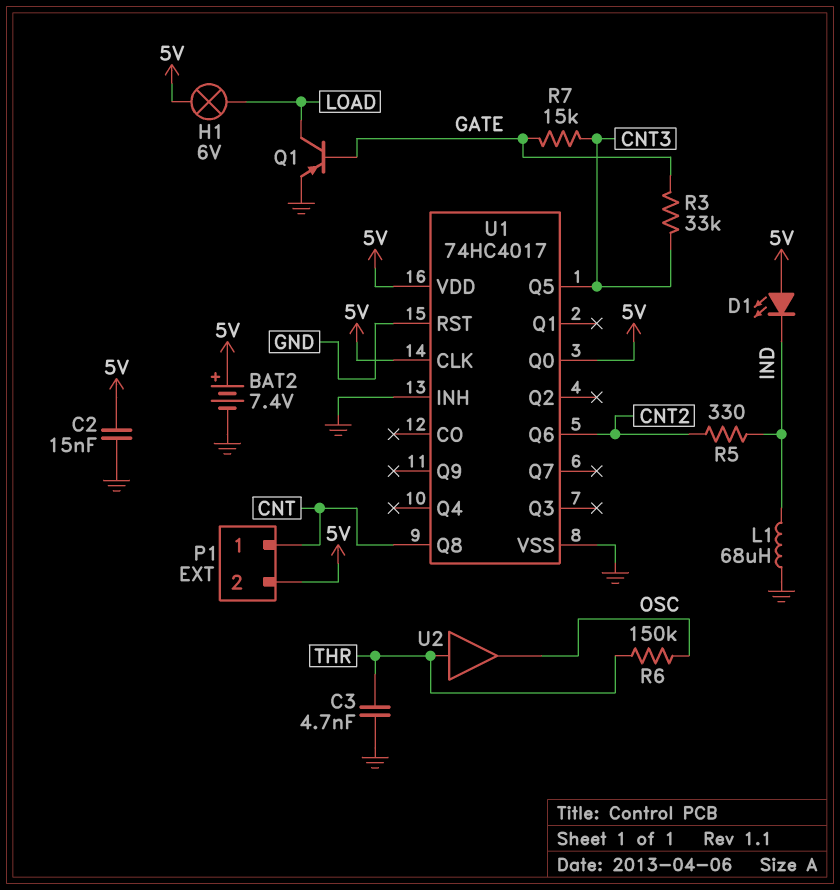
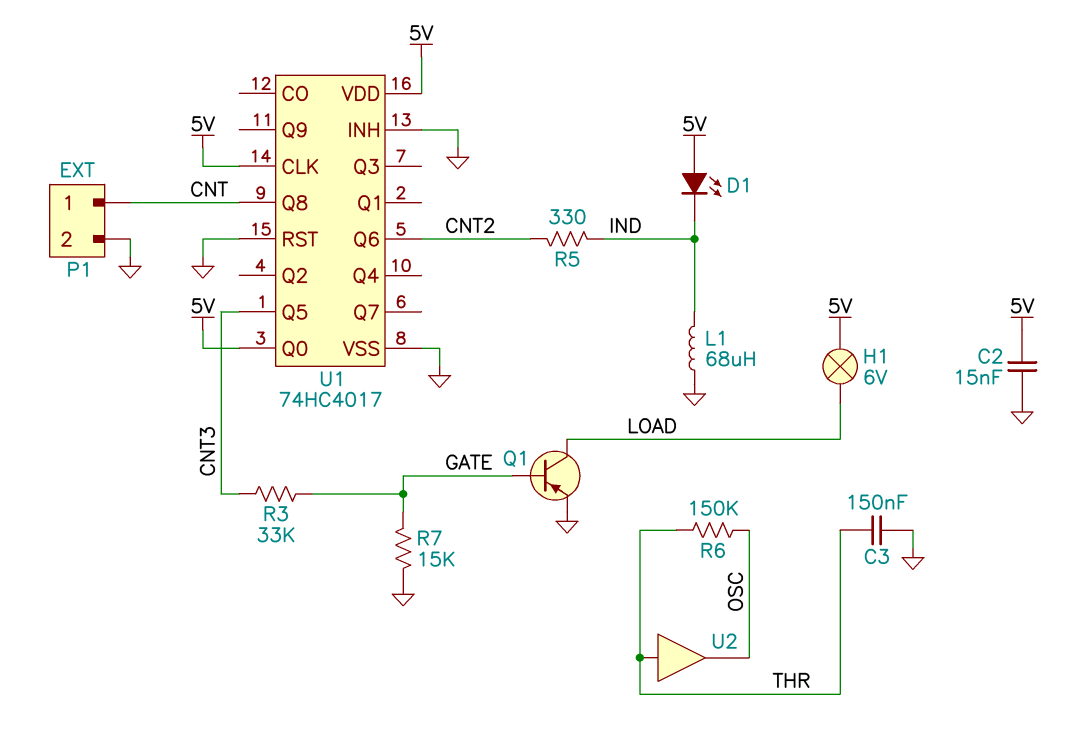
BAT2: 7.4V (plus 5V, minus GND) -> none
C3: 4.7nF (GND, THR) -> 150nF (GND, THR)
P1 pin 2: 5V -> GND
R7: 15k (CNT3, GATE) -> 15k (GATE, GND)

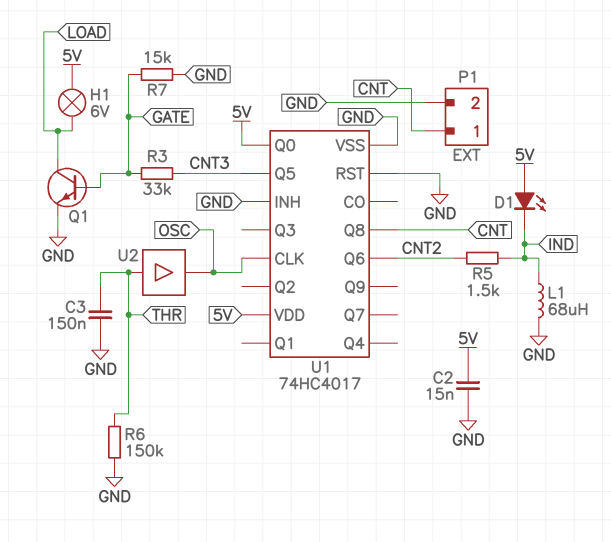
Q1: PNP (B GATE, C LOAD, E GND) -> NPN (B GATE, C LOAD, E GND)
R5: 330 (CNT2, IND) -> 1.5k (CNT2, IND)
R6: 150k (OSC, THR) -> 150k (GND, THR)
U1 pin CLK: 5V -> OSC

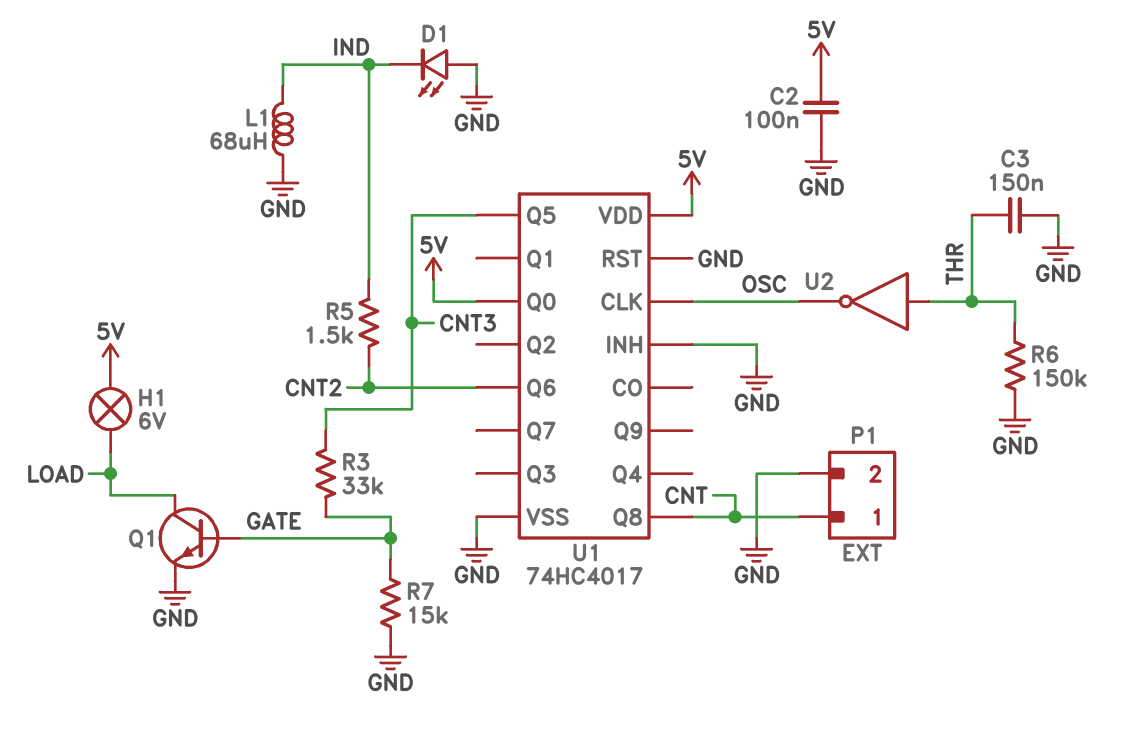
C2: 15nF (5V, GND) -> 100nF (5V, GND)
D1: LED (A 5V, K IND) -> LED (A GND, K IND)
U2: buffer (in THR, out OSC) -> NOT (in THR, out OSC)

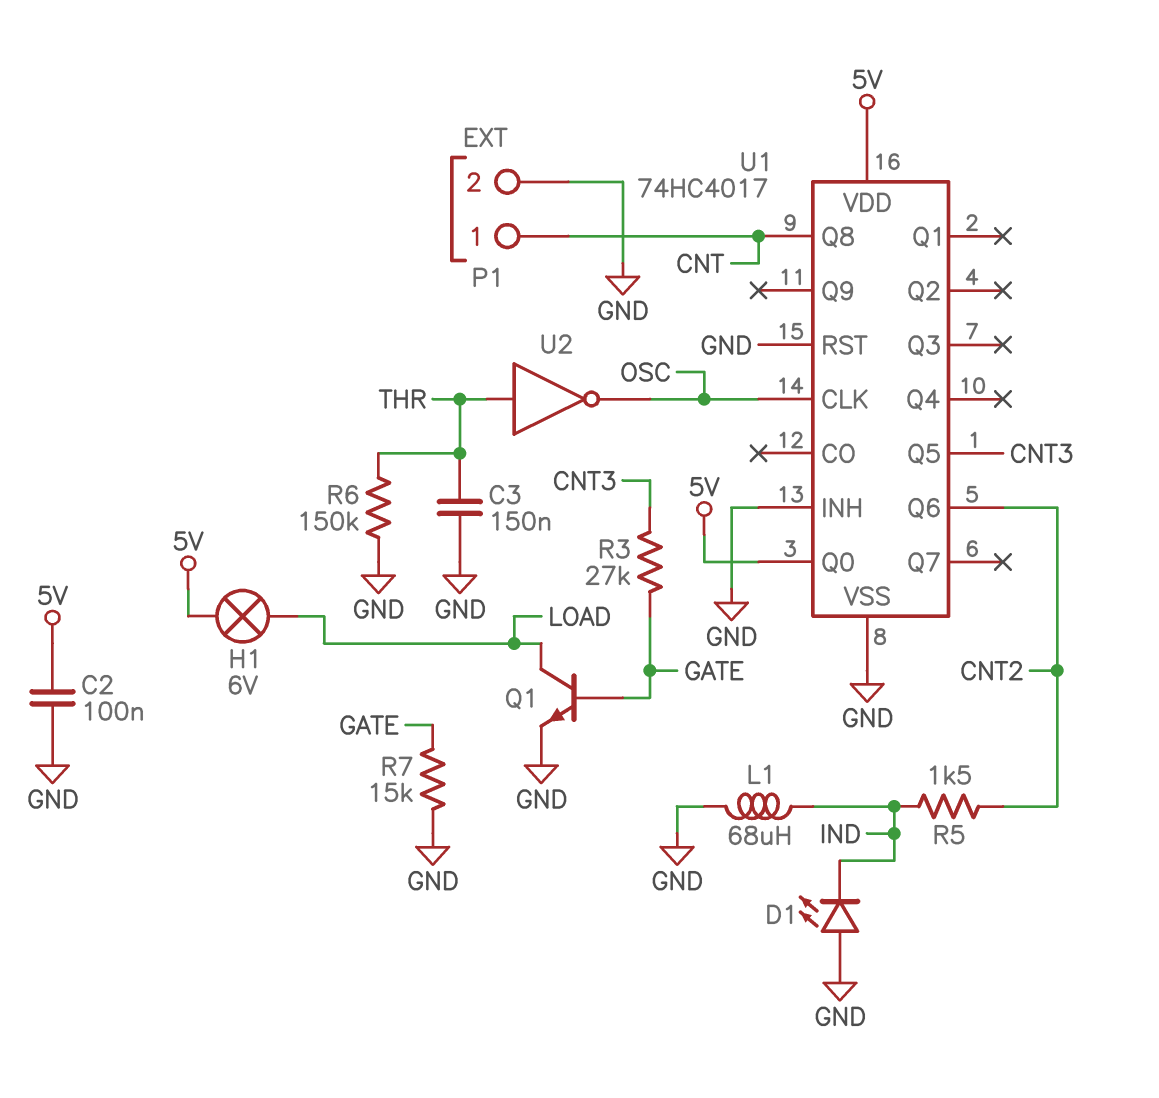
R3: 33k (CNT3, GATE) -> 27k (CNT3, GATE)

